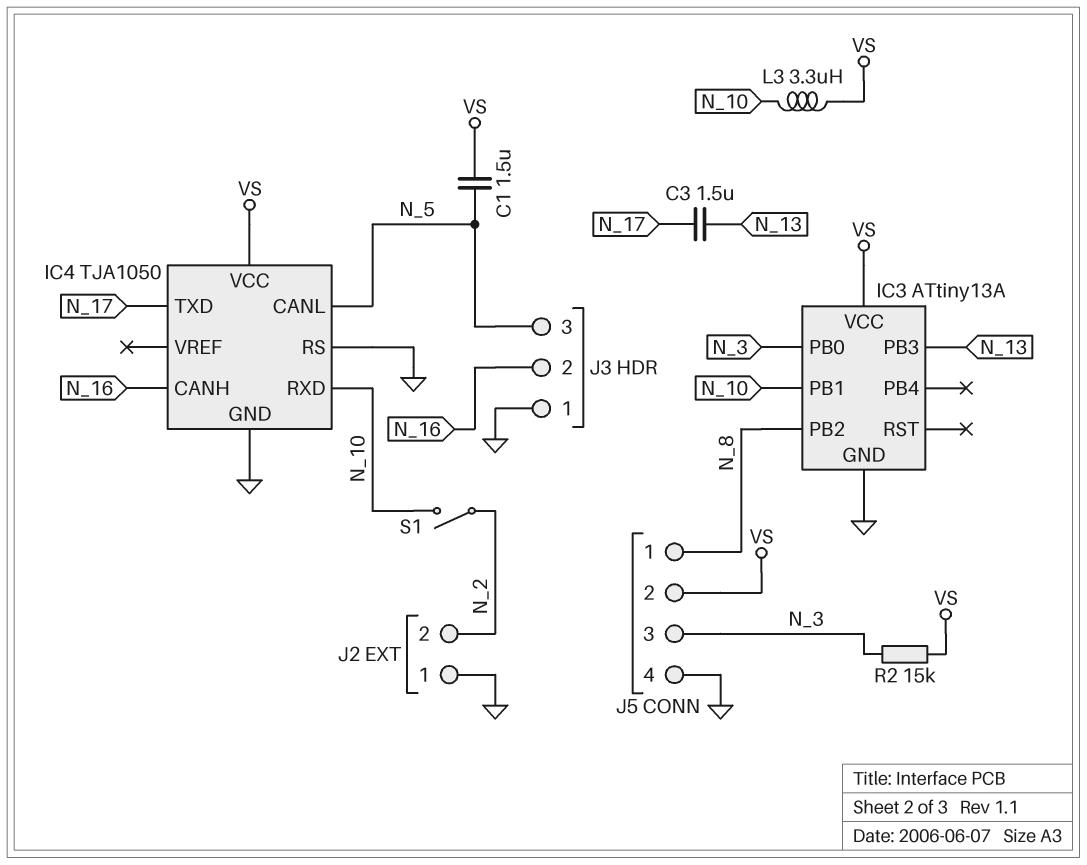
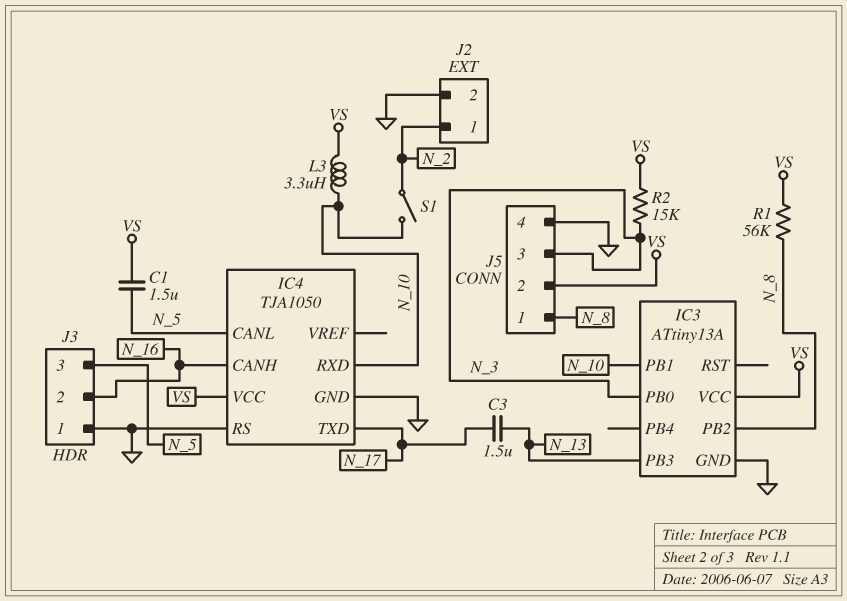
J2 pin 1: GND -> N_2
J2 pin 2: N_2 -> GND
R1: none -> 56k (N_8, VS)

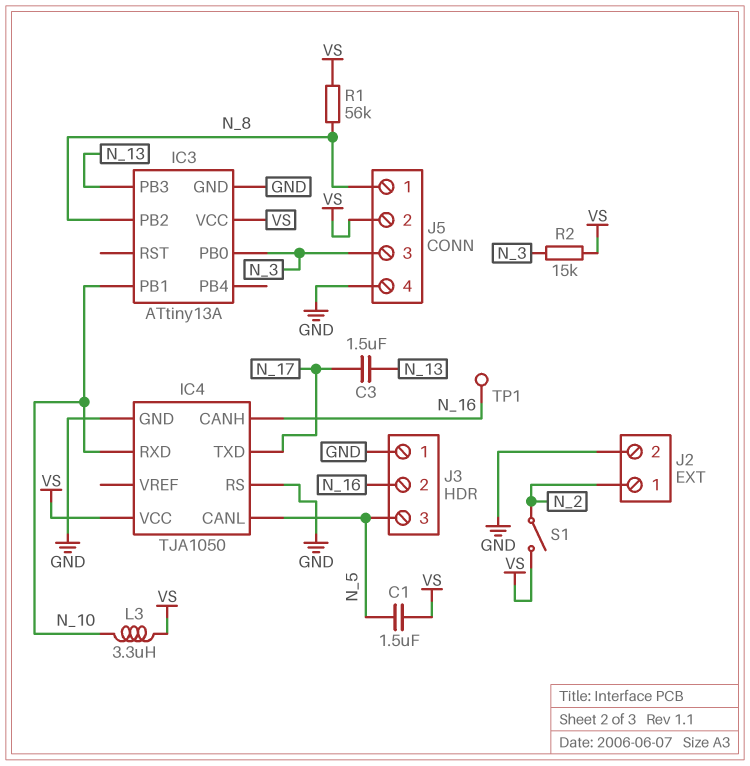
S1: switch (N_2, N_10) -> switch (N_2, VS)
TP1: none -> test point (N_16)

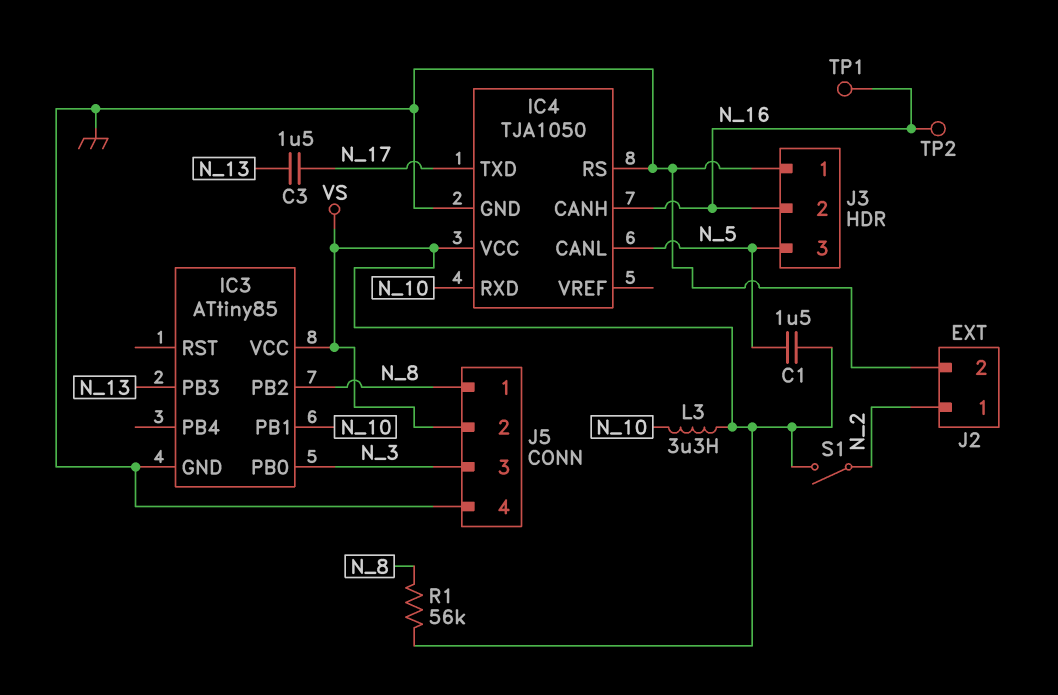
IC3: ATtiny13A -> ATtiny85
R2: 15k (N_3, VS) -> none
TP2: none -> test point (N_16)

